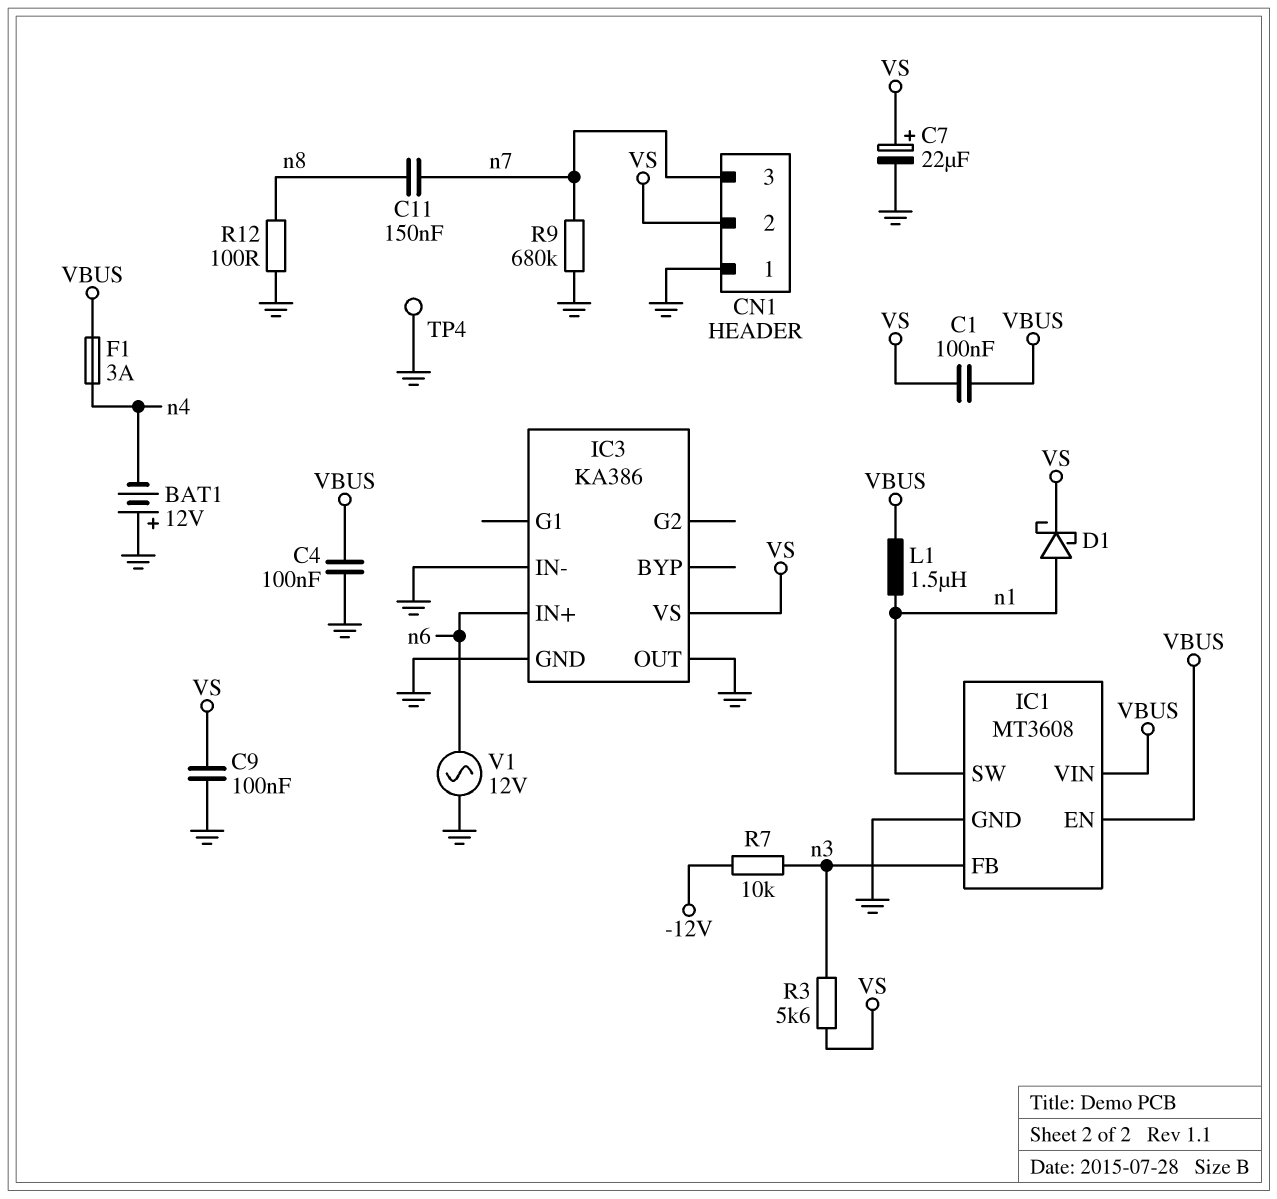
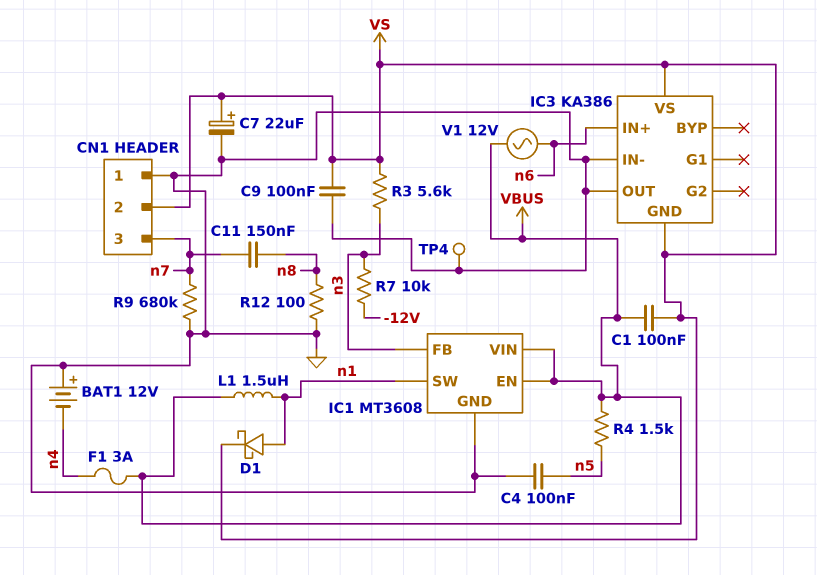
C4: 100nF (GND, VBUS) -> 100nF (GND, n5)
IC3 pin GND: GND -> VS
R4: none -> 1.5k (VBUS, n5)
V1: AC 12V (GND, n6) -> AC 12V (VBUS, n6)

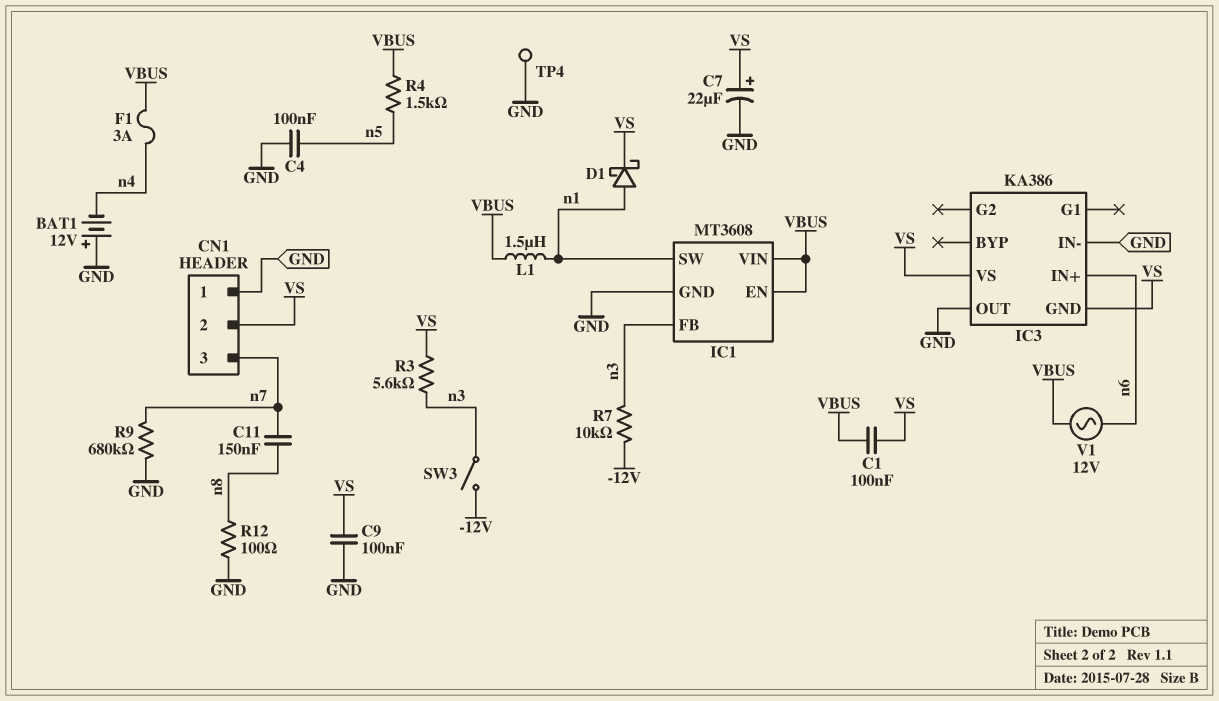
SW3: none -> switch (-12V, n3)

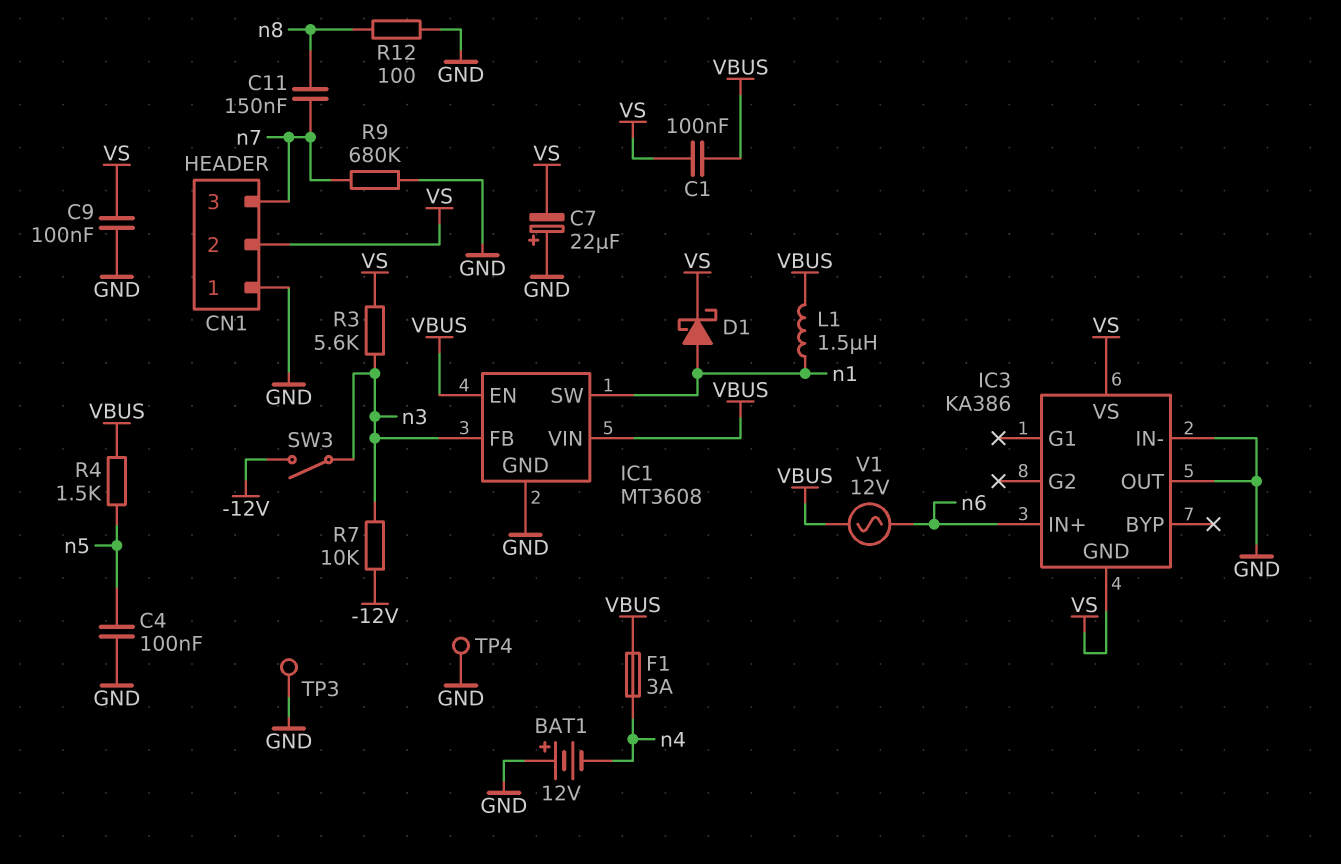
C7: 22uF (plus VS, minus GND) -> 22uF (plus GND, minus VS)
TP3: none -> test point (GND)

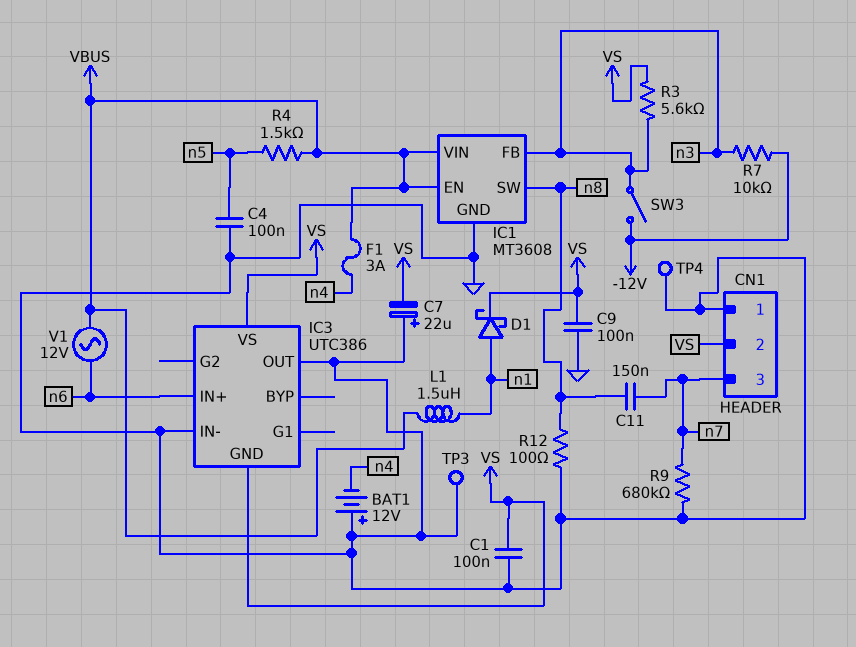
C1: 100nF (VBUS, VS) -> 100nF (GND, VS)
IC1 pin SW: n1 -> n8
IC3: KA386 -> UTC386

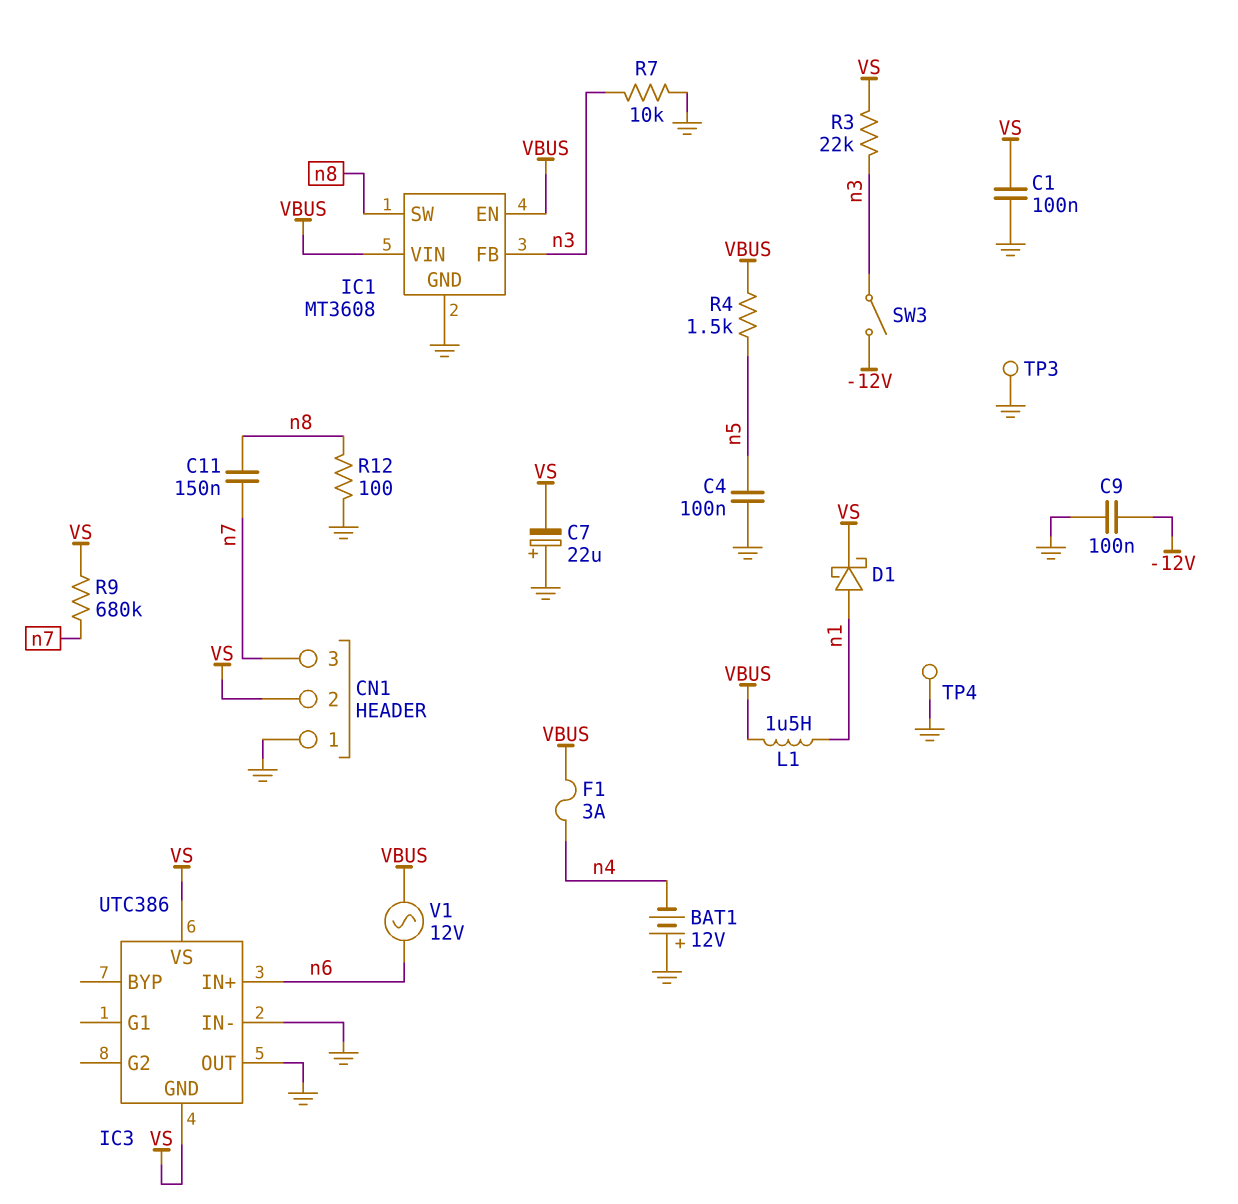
C9: 100nF (GND, VS) -> 100nF (-12V, GND)
R3: 5.6k (VS, n3) -> 22k (VS, n3)
R7: 10k (-12V, n3) -> 10k (GND, n3)
R9: 680k (GND, n7) -> 680k (VS, n7)

